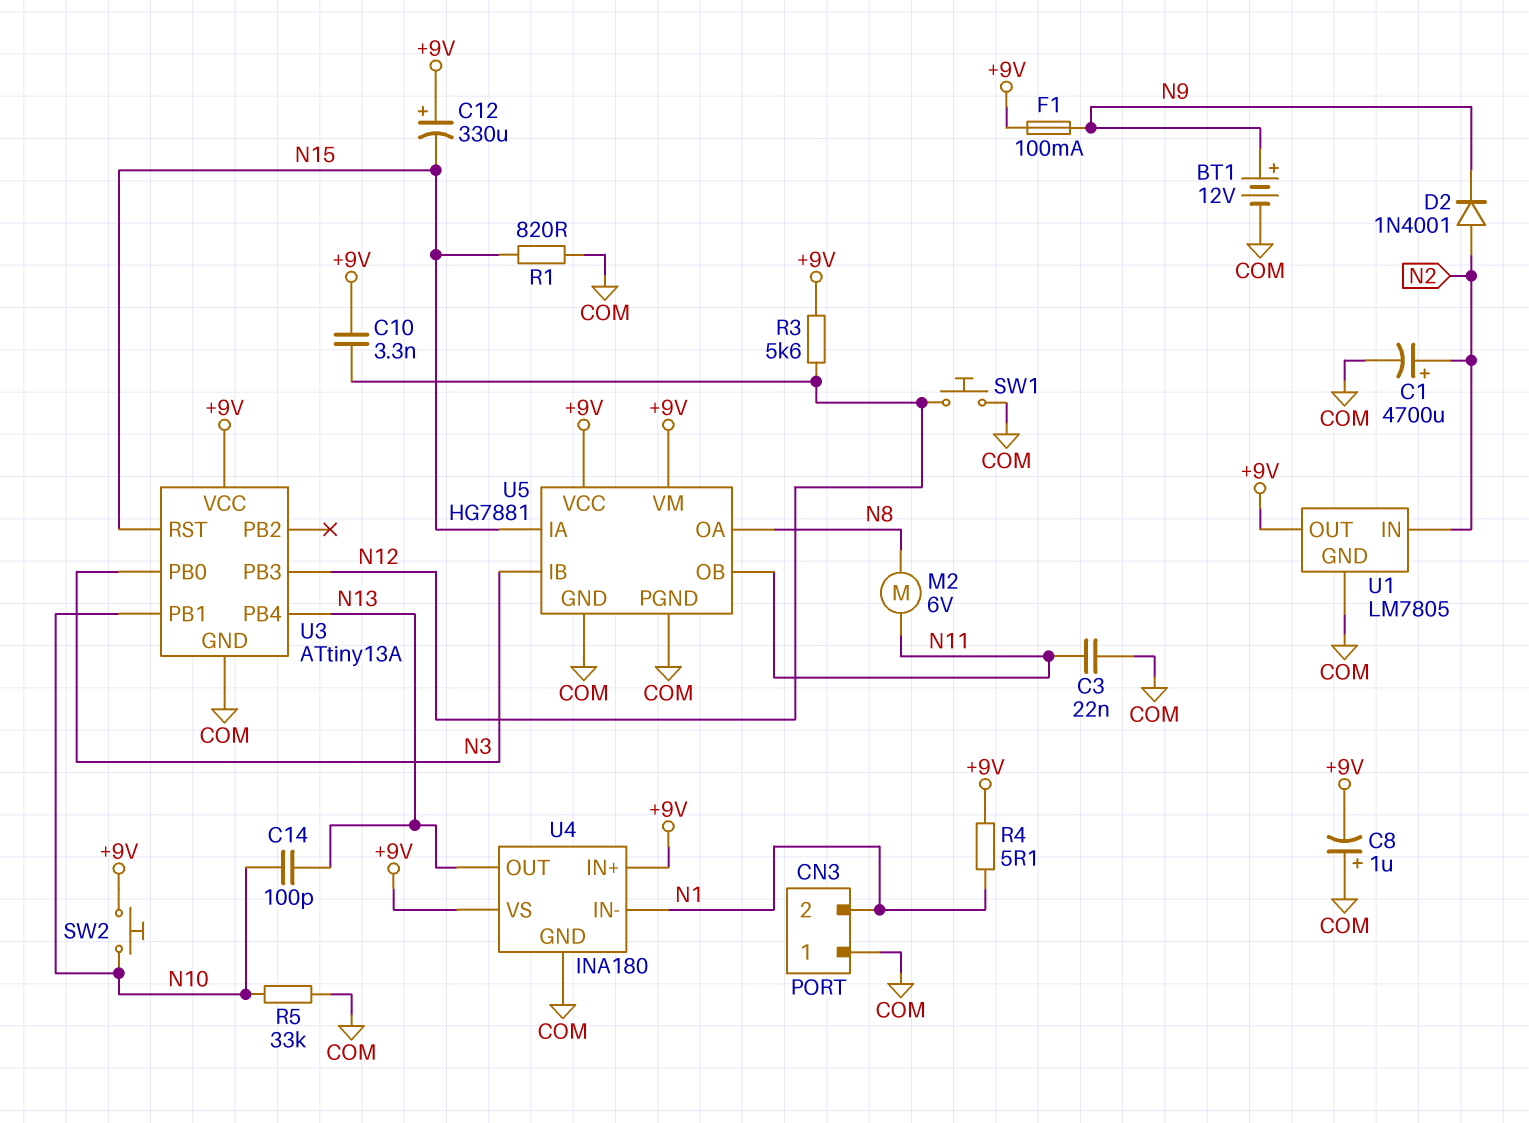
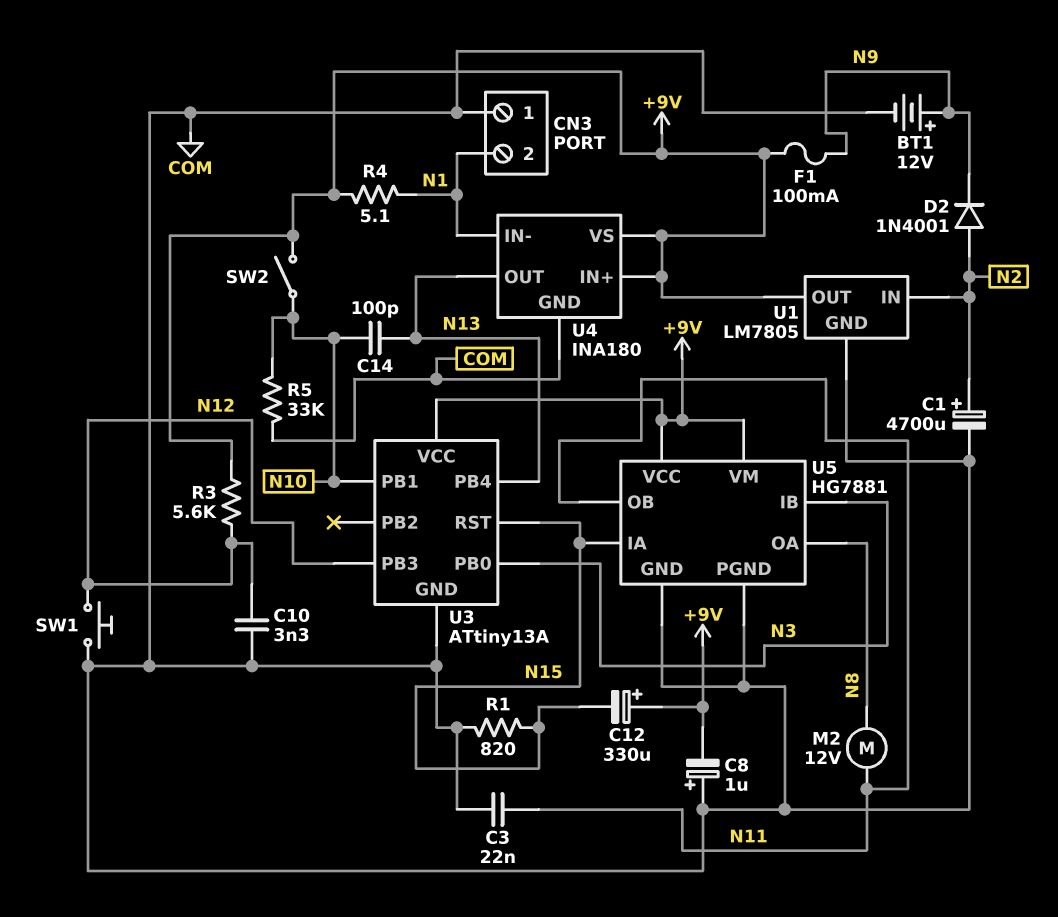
C10: 3.3nF (+9V, N12) -> 3.3nF (COM, N12)
M2: motor 6V (N8, N11) -> motor 12V (N8, N11)
SW2: button (+9V, N10) -> switch (+9V, N10)

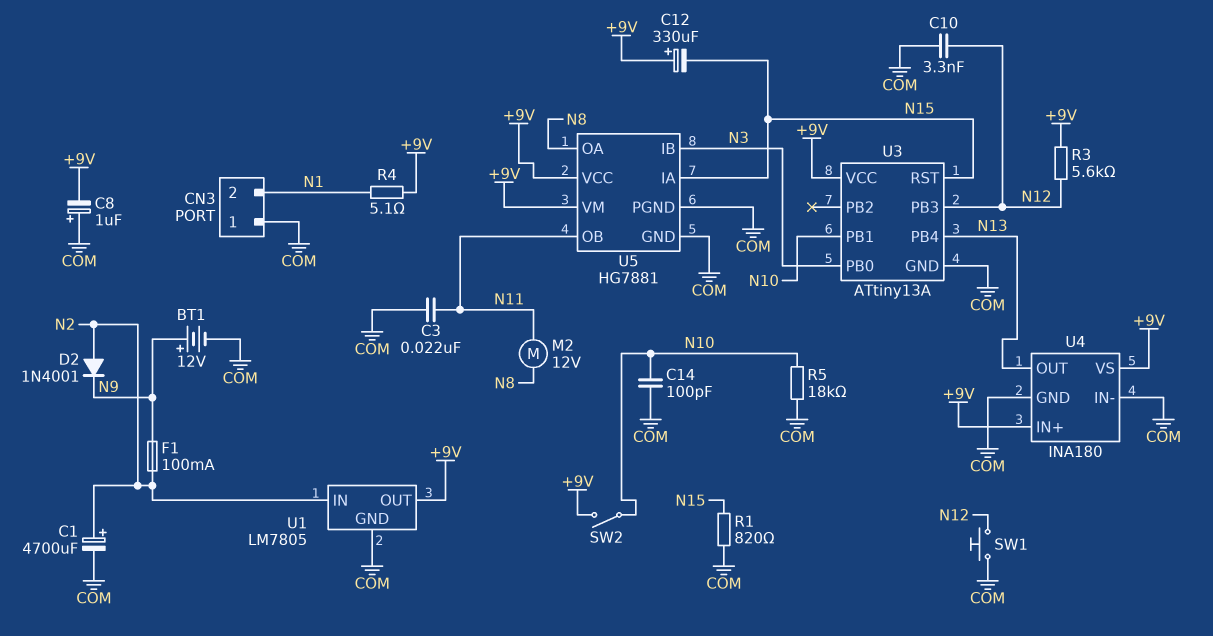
C14: 100pF (N10, N13) -> 100pF (COM, N10)
F1: 100mA (+9V, N9) -> 100mA (N2, N9)
R5: 33k (COM, N10) -> 18k (COM, N10)
U4 pin IN-: N1 -> COM

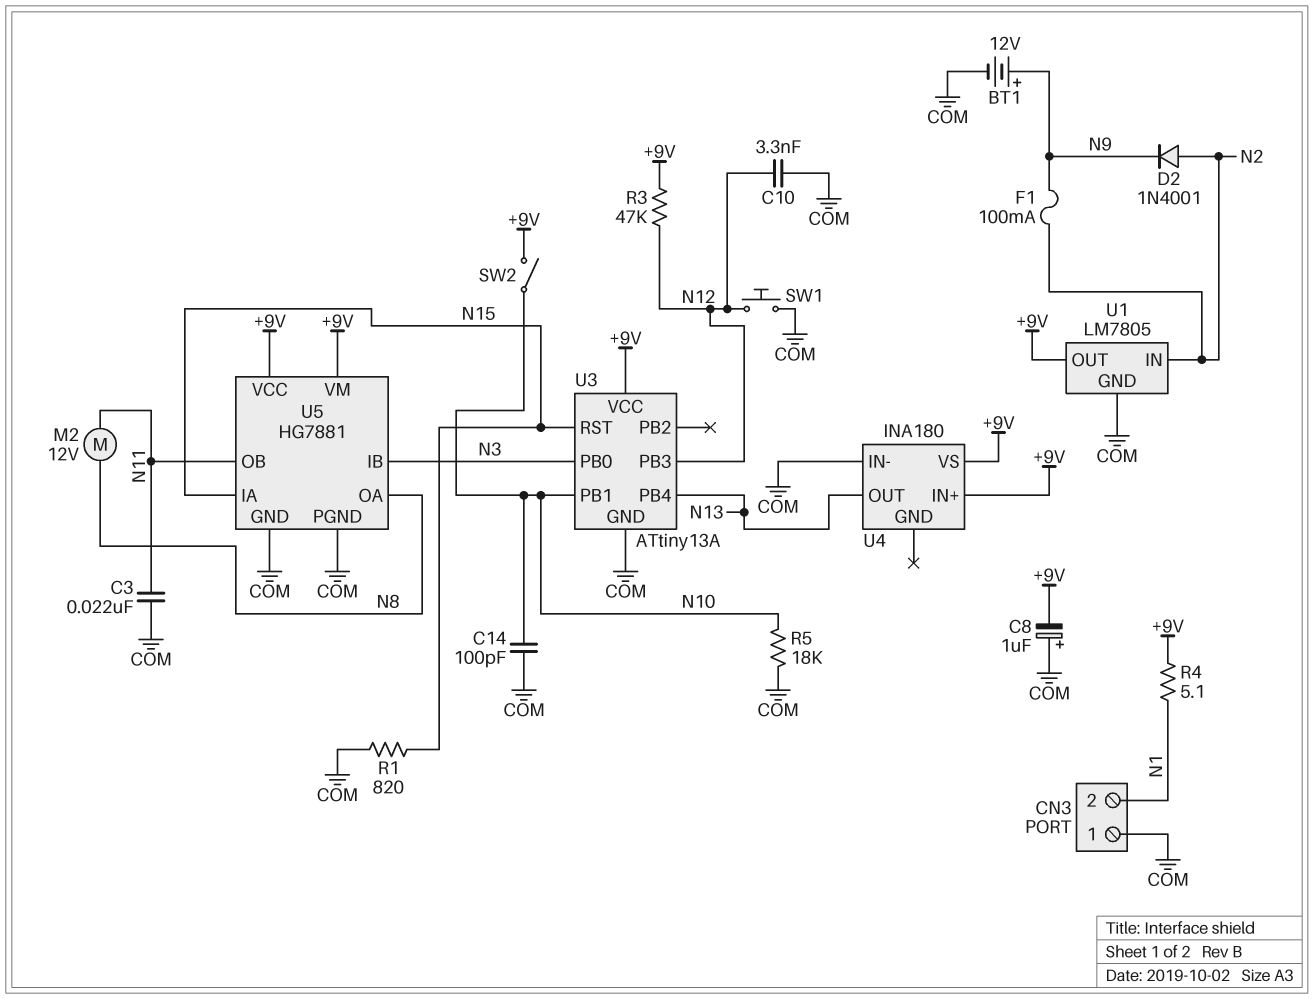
C1: 4700uF (plus N2, minus COM) -> none
C12: 330uF (plus +9V, minus N15) -> none
R3: 5.6k (+9V, N12) -> 47k (+9V, N12)
U4 pin GND: COM -> none

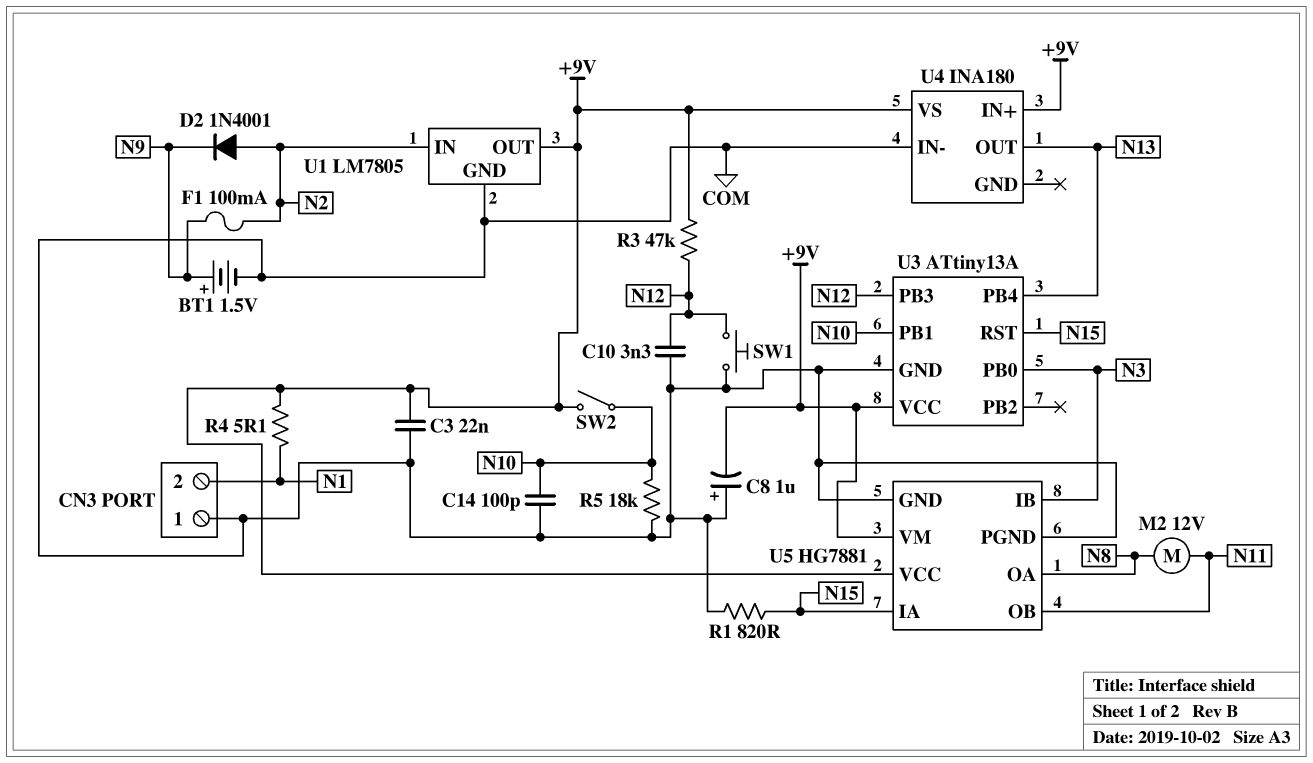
BT1: 12V (plus N9, minus COM) -> 1.5V (plus N9, minus COM)
C3: 22nF (COM, N11) -> 22nF (+9V, COM)

